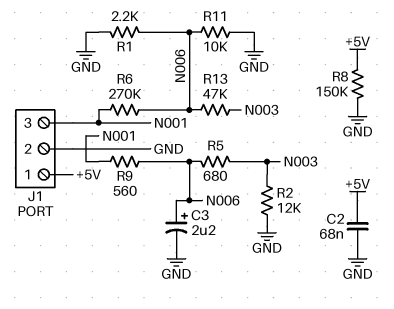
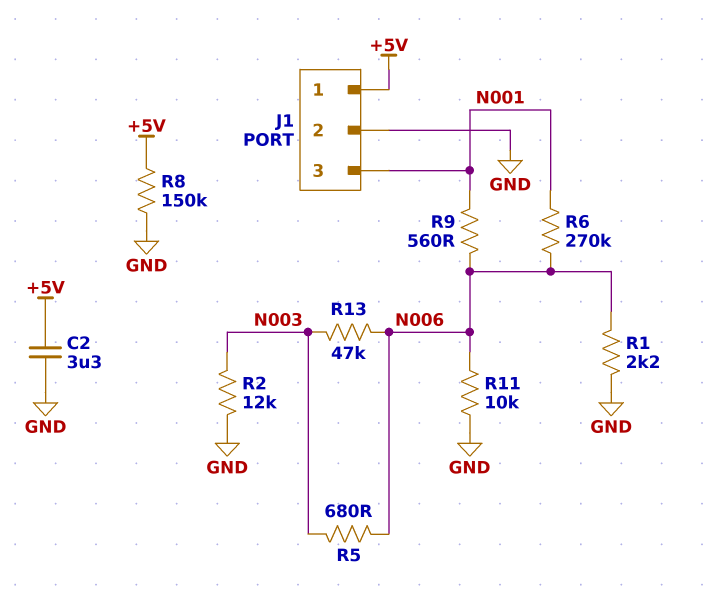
C2: 68nF (+5V, GND) -> 3.3uF (+5V, GND)
C3: 2.2uF (plus N006, minus GND) -> none

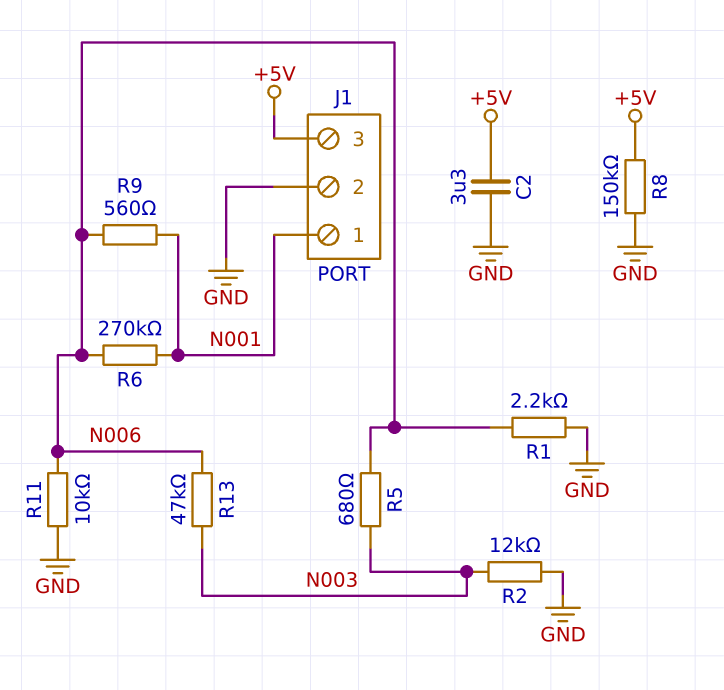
J1 pin 1: +5V -> N001
J1 pin 3: N001 -> +5V

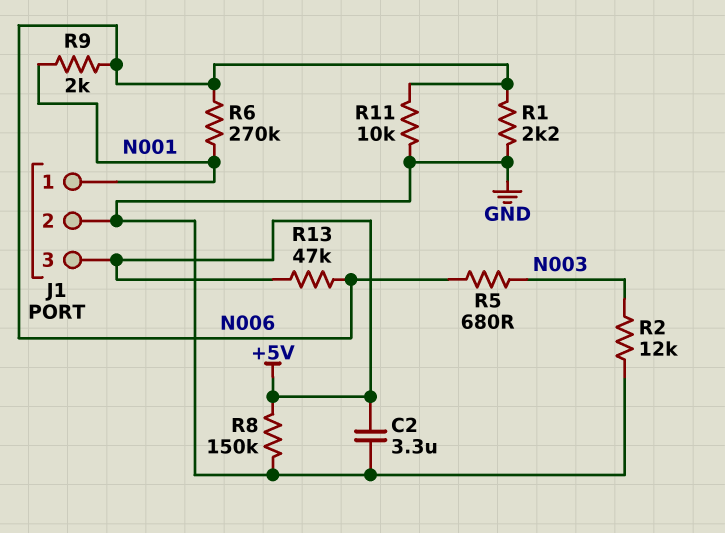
R9: 560 (N001, N006) -> 2k (N001, N006)
R13: 47k (N003, N006) -> 47k (+5V, N006)

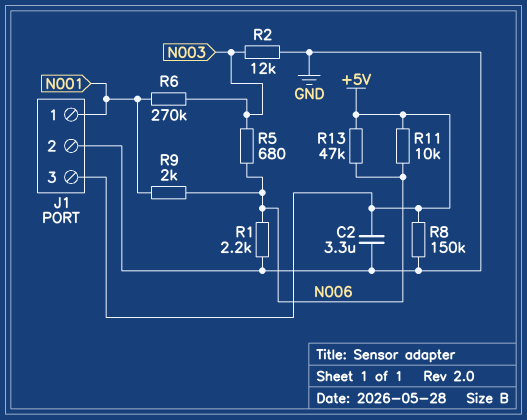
R6: 270k (N001, N006) -> 270k (N001, N003)
R11: 10k (GND, N006) -> 10k (+5V, N006)

